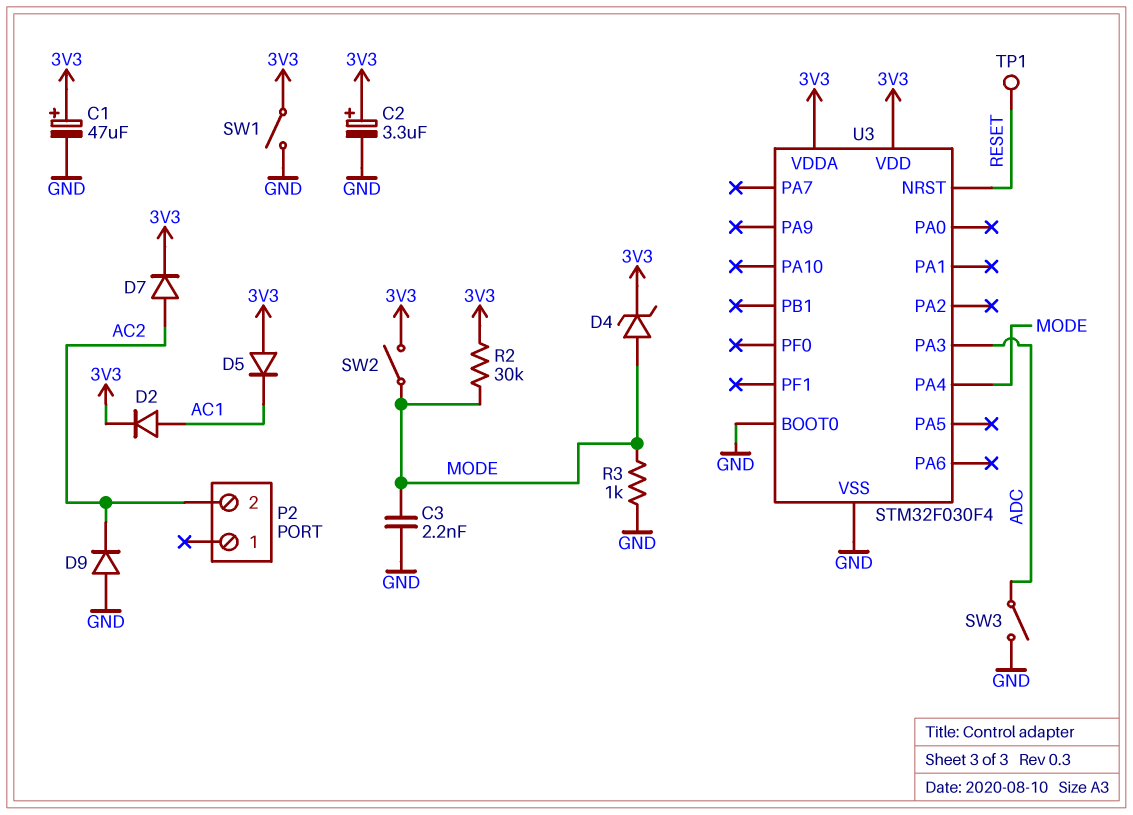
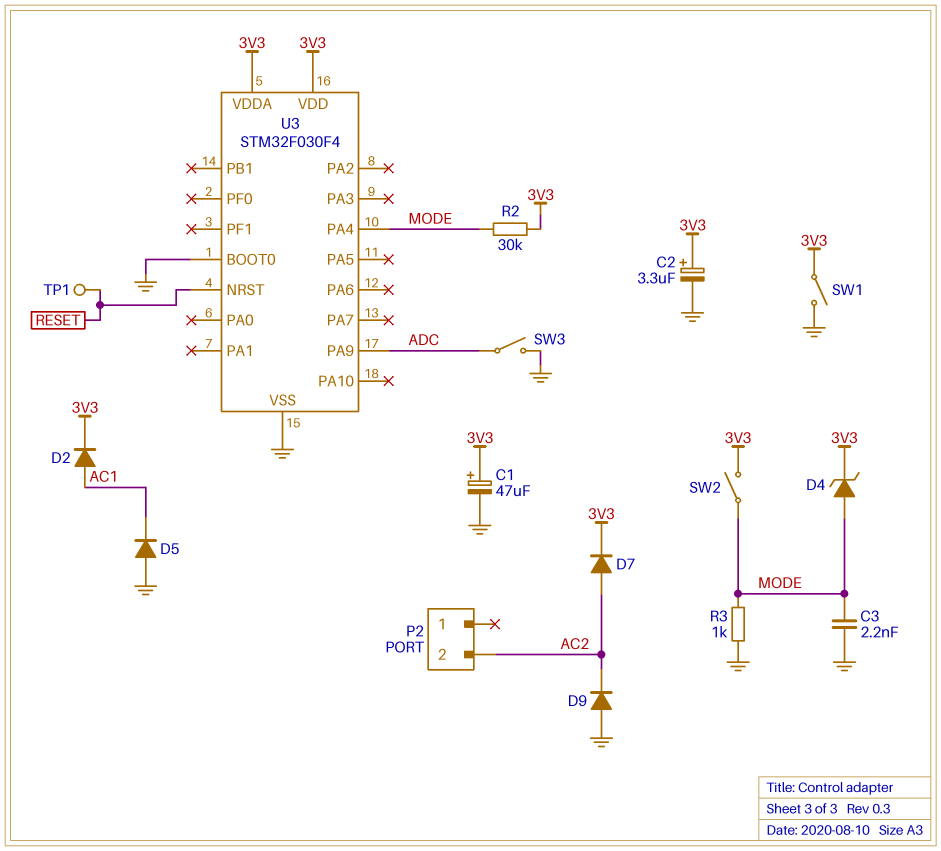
D5: diode (A 3V3, K AC1) -> diode (A GND, K AC1)
U3 pin PA3: ADC -> none
U3 pin PA9: none -> ADC

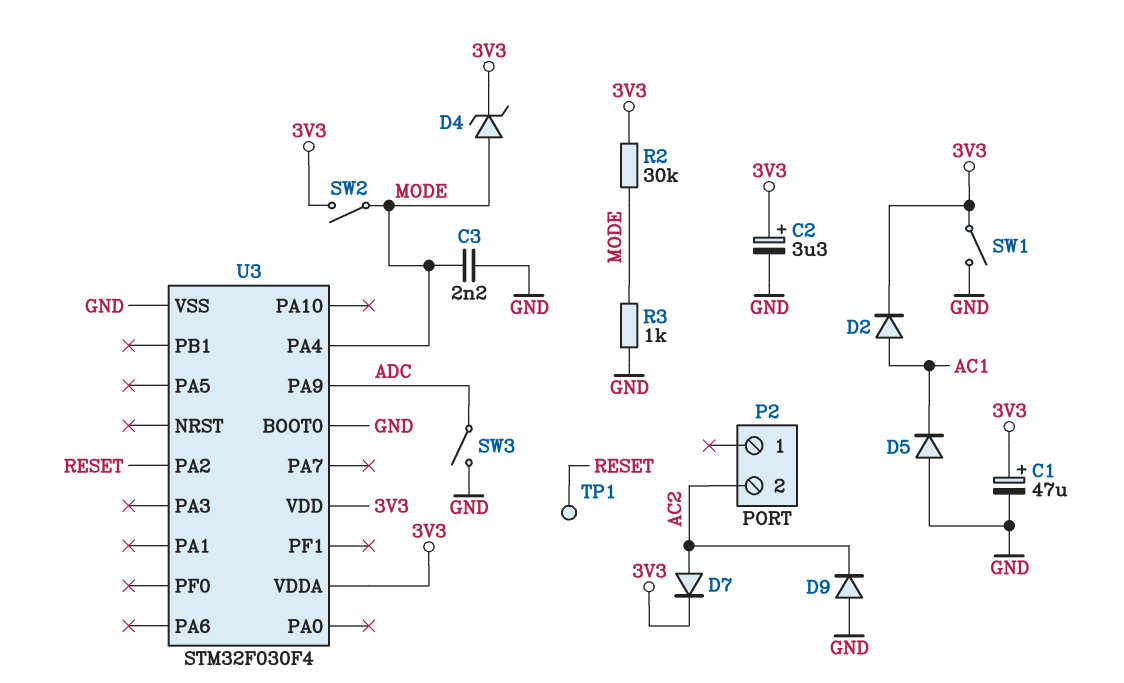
U3 pin NRST: RESET -> none
U3 pin PA2: none -> RESET

